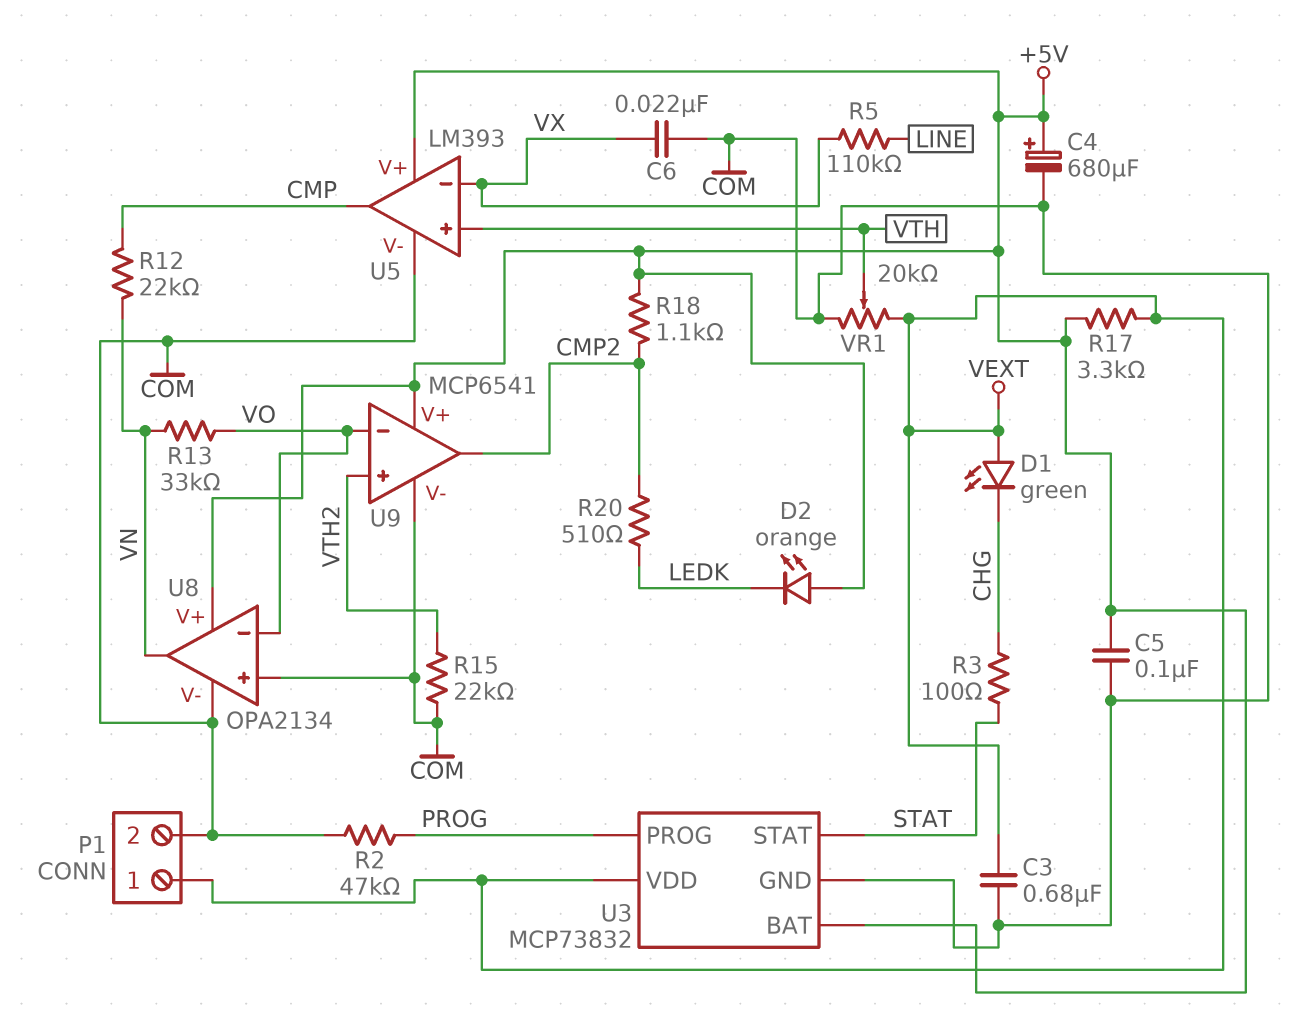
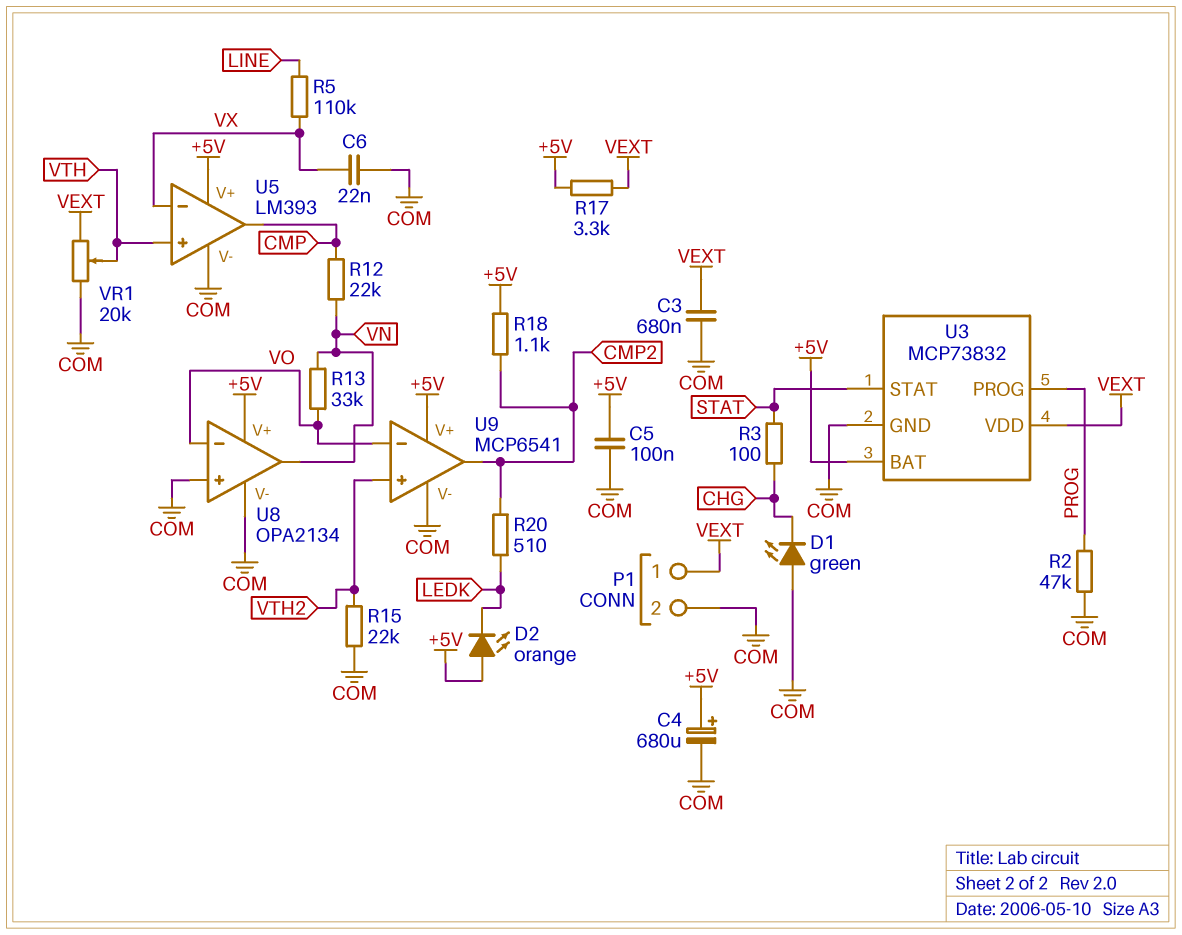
D1: LED green (A VEXT, K CHG) -> LED green (A COM, K CHG)

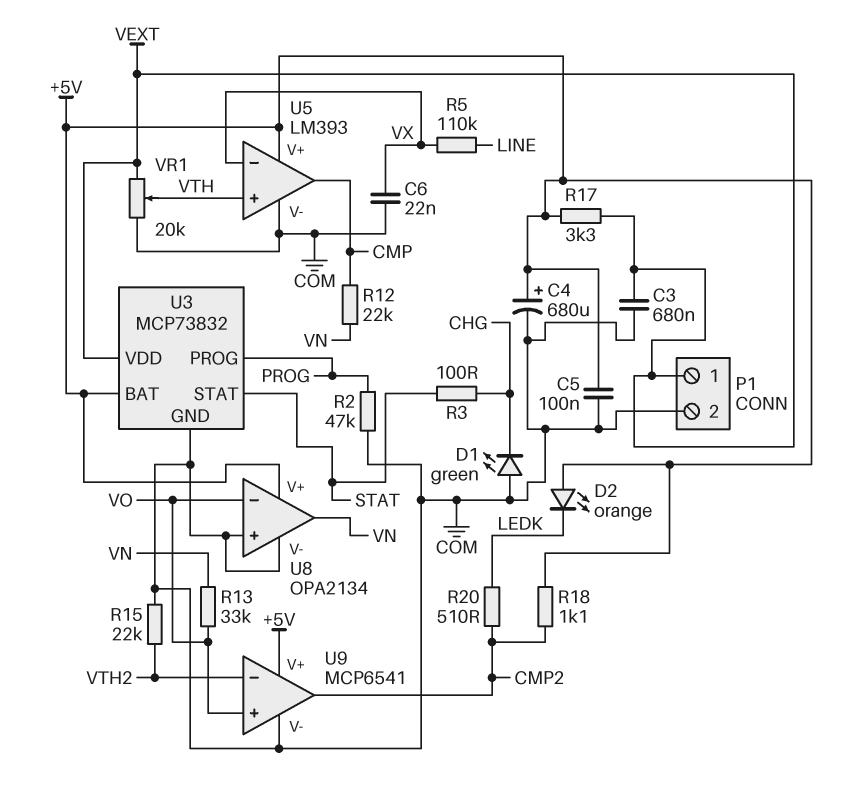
U9 pin in+: VTH2 -> VO
U9 pin in-: VO -> VTH2

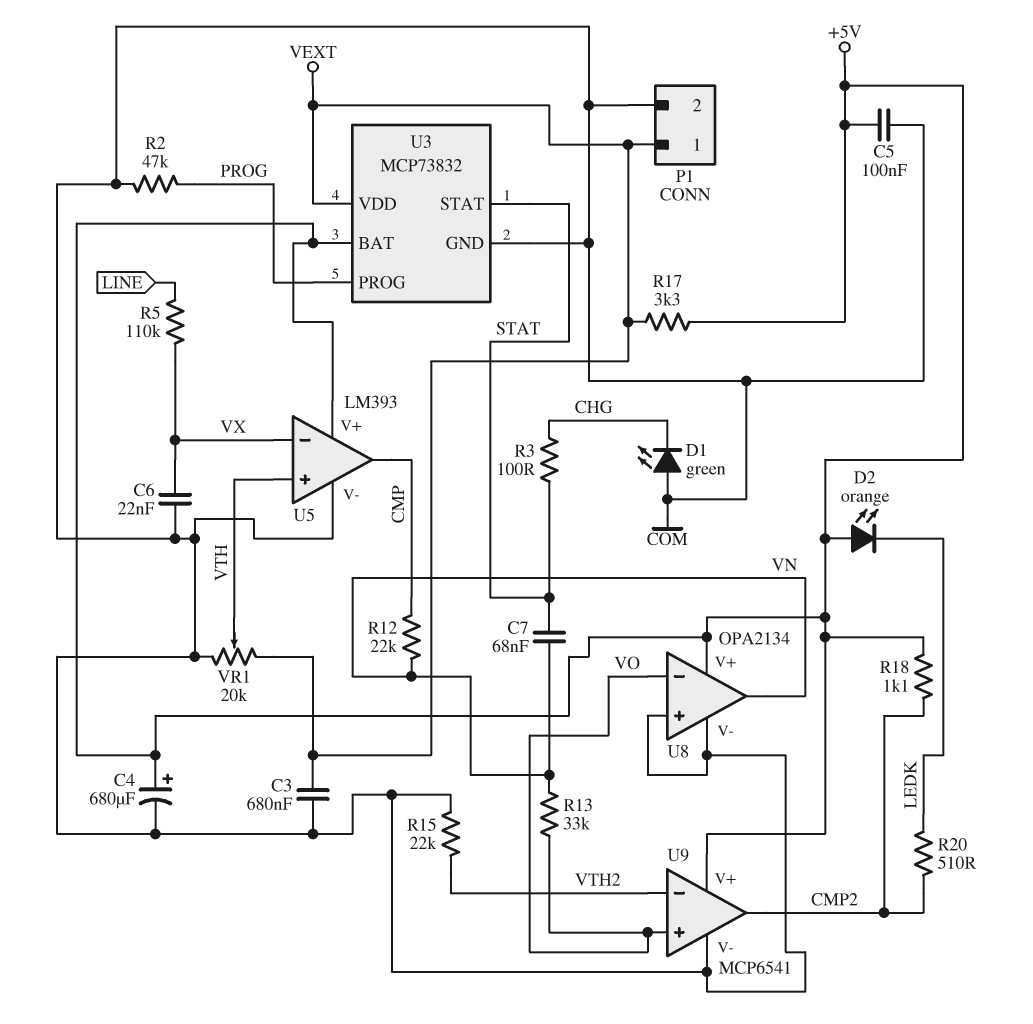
C7: none -> 68nF (STAT, VN)

